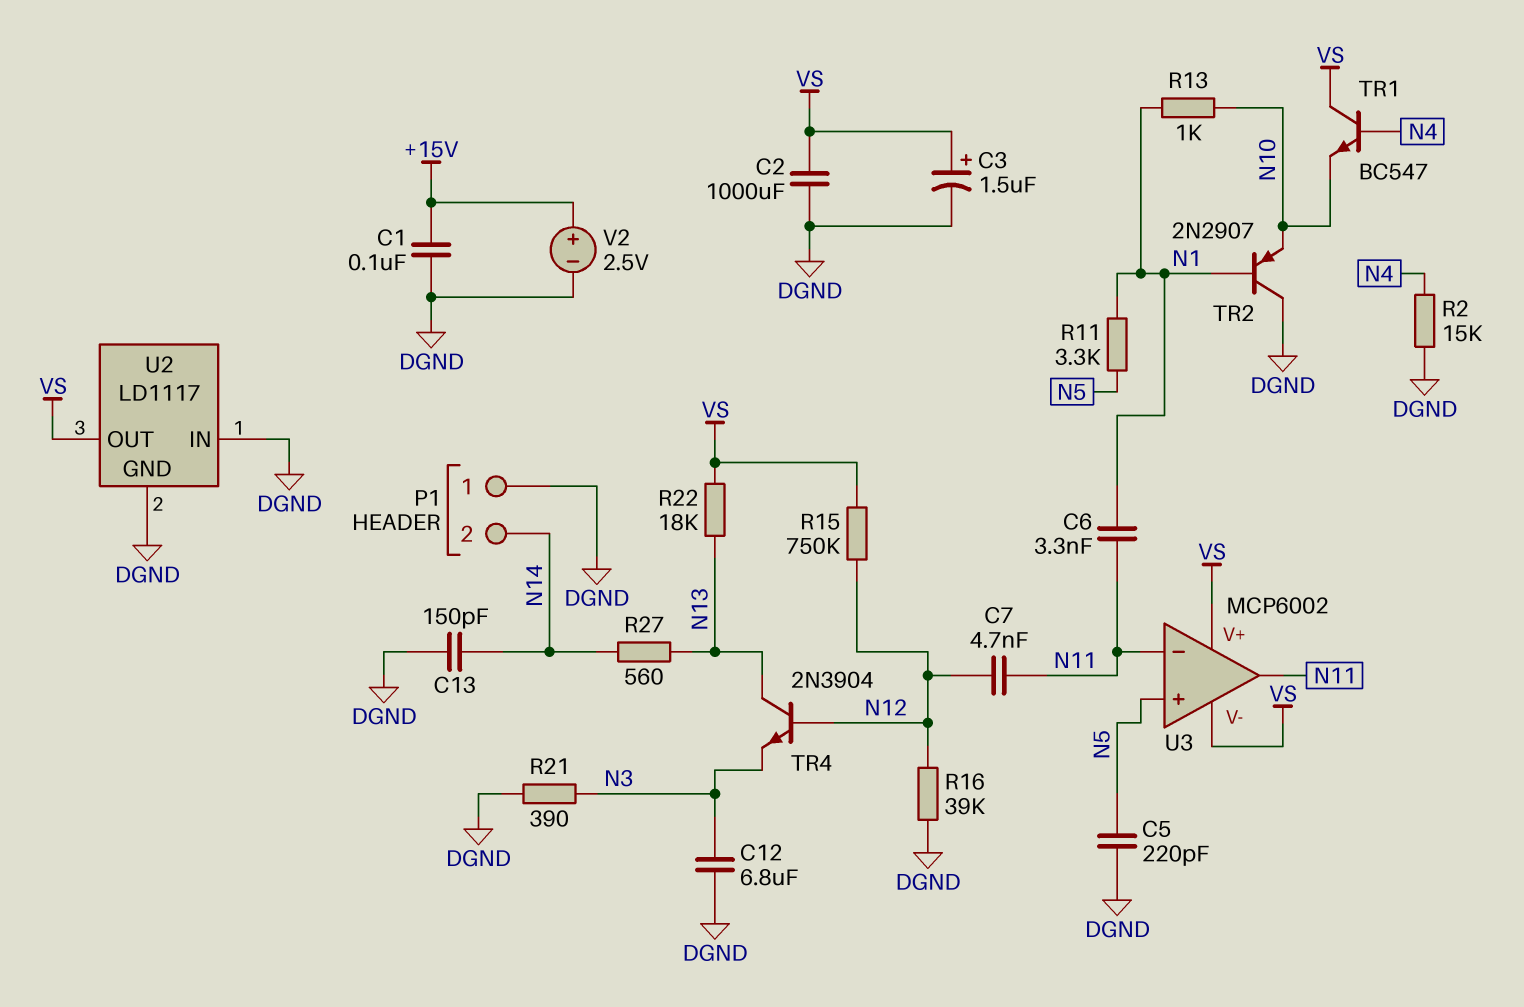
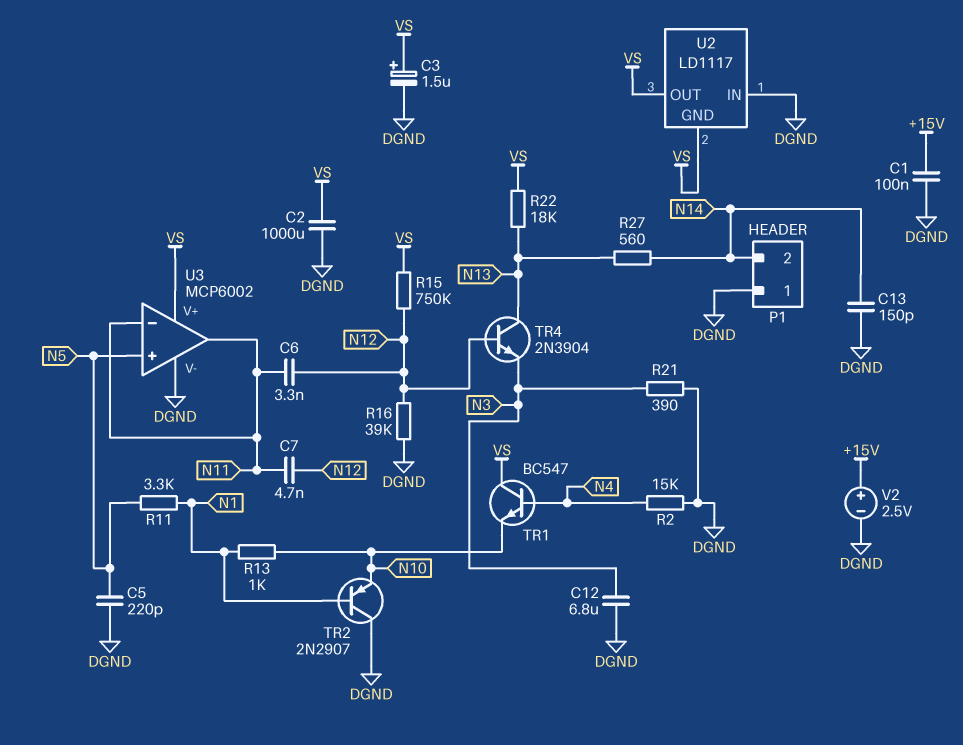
C6: 3.3nF (N1, N11) -> 3.3nF (N11, N12)
U2 pin GND: DGND -> VS
U3 pin V-: VS -> DGND

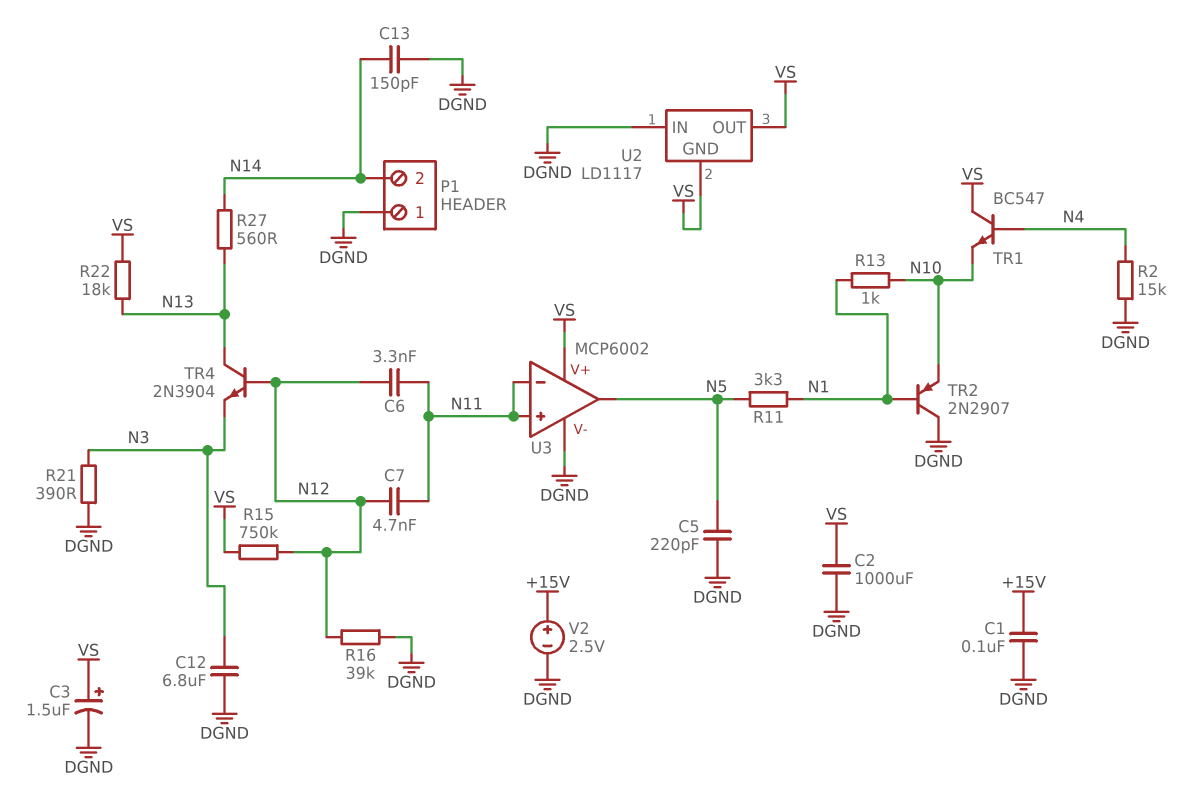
U3 pin in+: N5 -> N11
U3 pin out: N11 -> N5

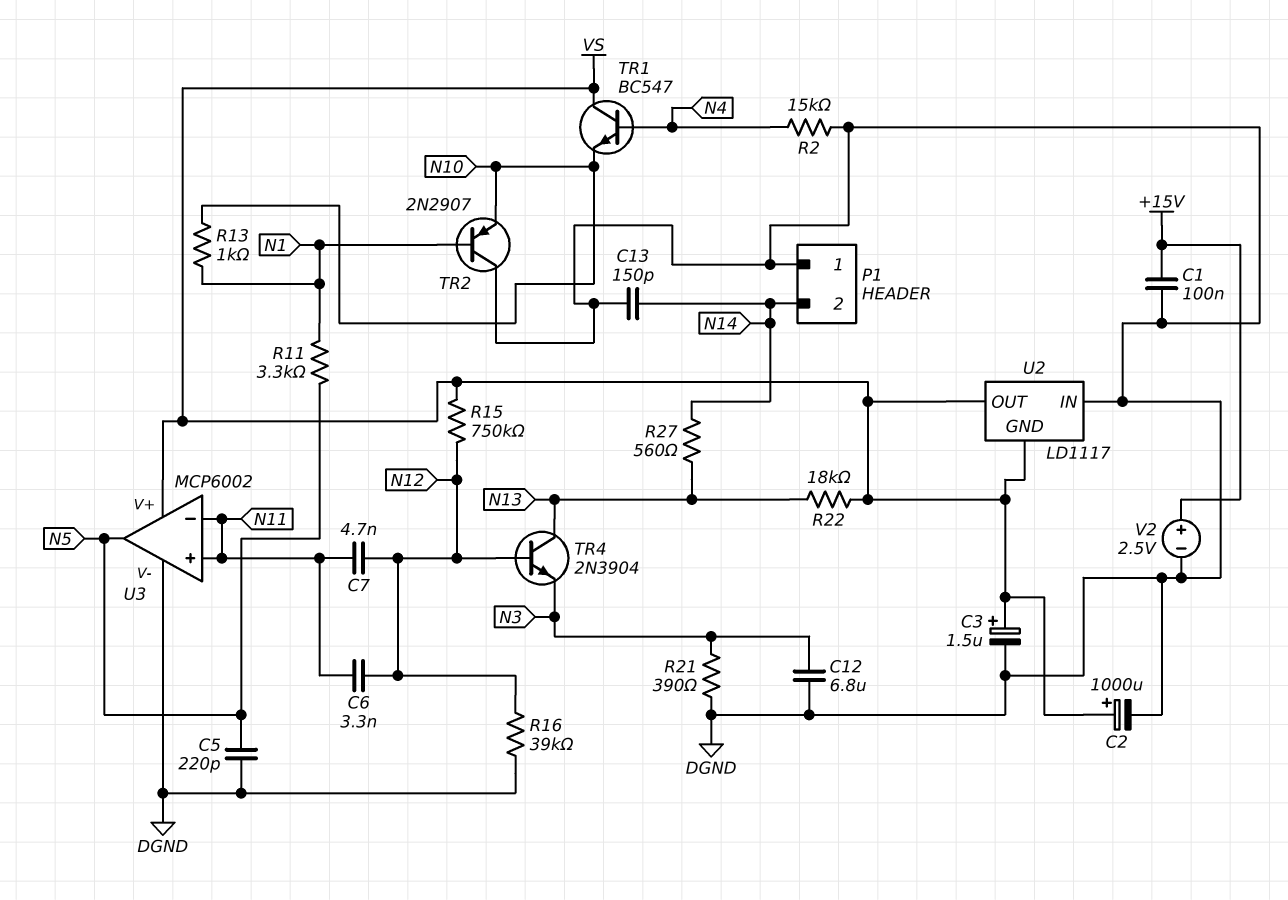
C2: 1000uF (DGND, VS) -> 1000uF (plus VS, minus DGND)

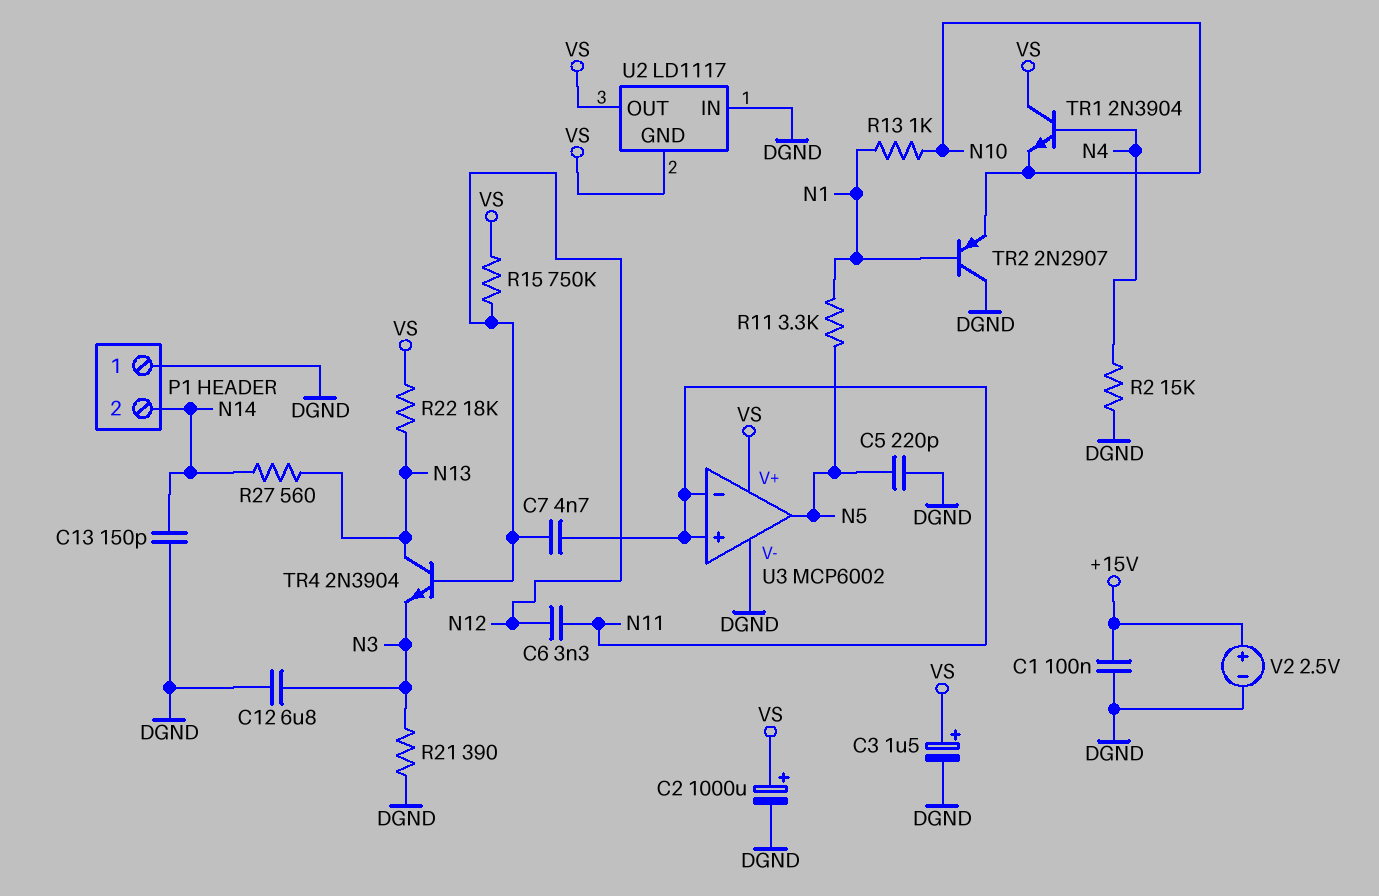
R16: 39k (DGND, N12) -> none
TR1: NPN BC547 (B N4, C VS, E N10) -> NPN 2N3904 (B N4, C VS, E N10)

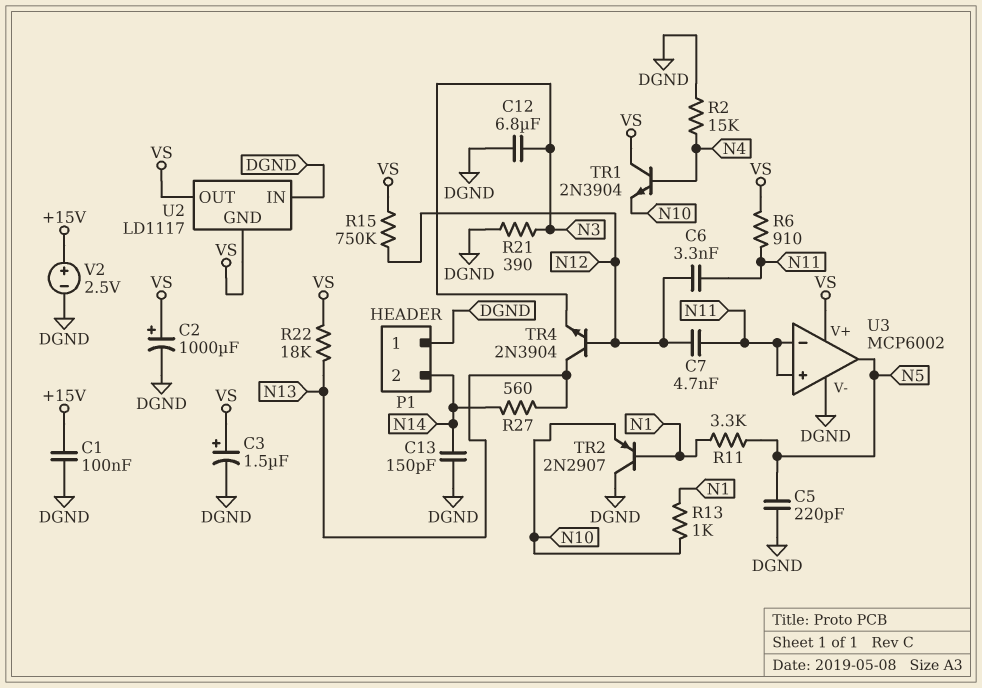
R6: none -> 910 (N11, VS)

